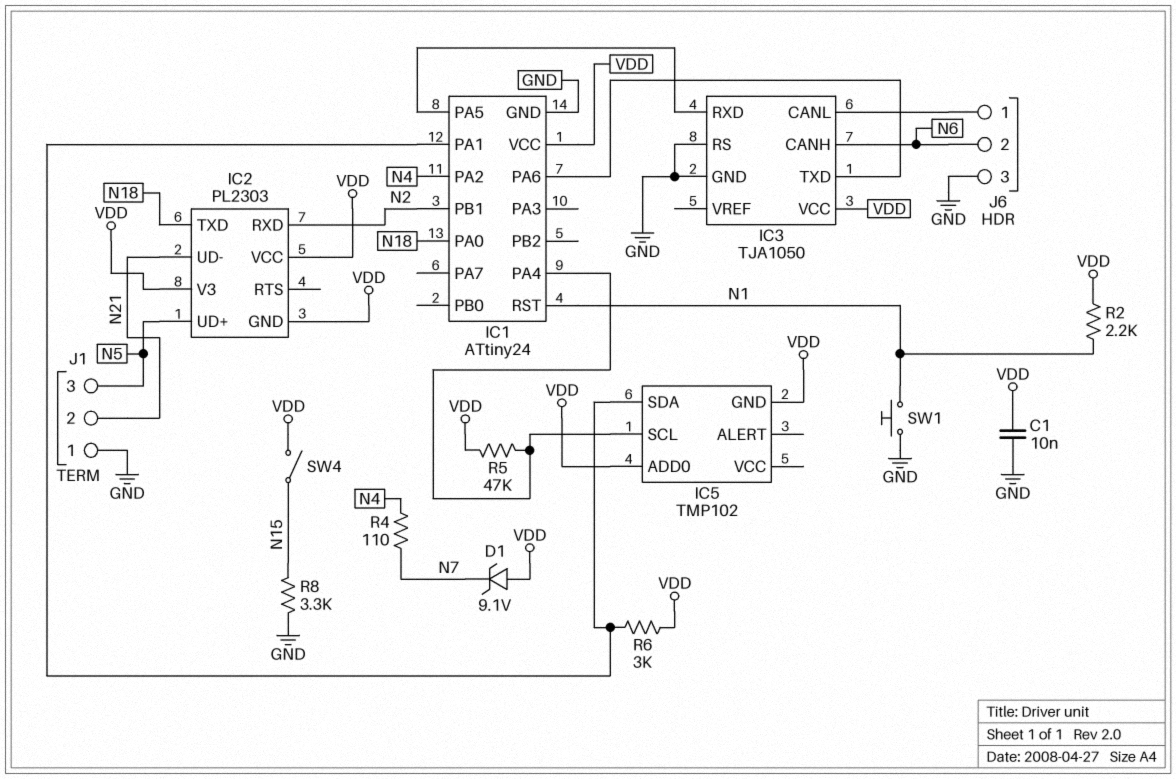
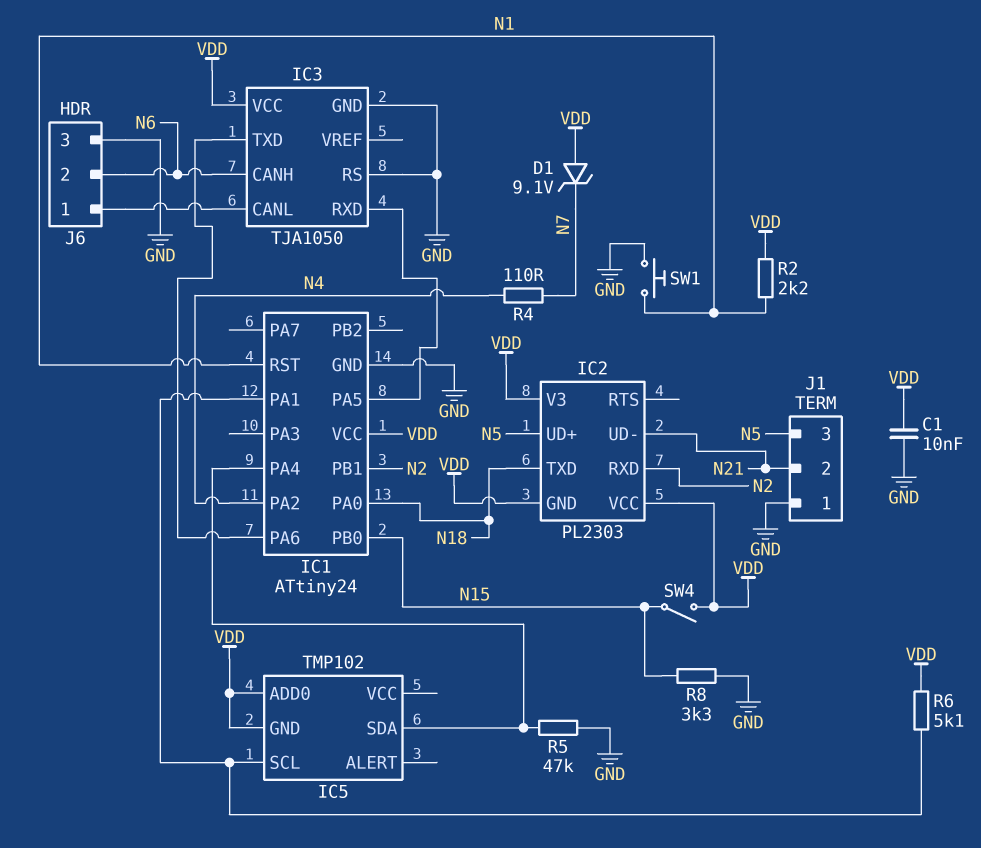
IC1 pin PB0: none -> N15
IC5 pin SCL: IC1/PA4 -> IC1/PA1
IC5 pin SDA: IC1/PA1 -> IC1/PA4
R5: 47k (IC1/PA4, VDD) -> 47k (GND, IC1/PA4)
R6: 3k (IC1/PA1, VDD) -> 5.1k (IC1/PA1, VDD)

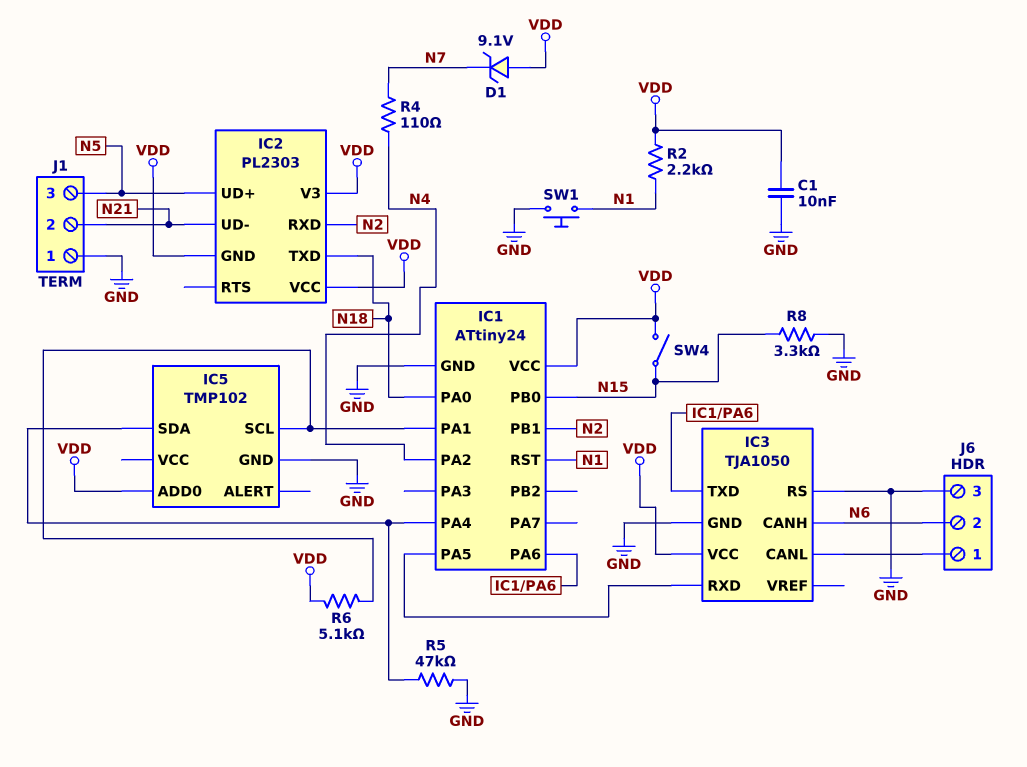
IC5 pin GND: VDD -> GND

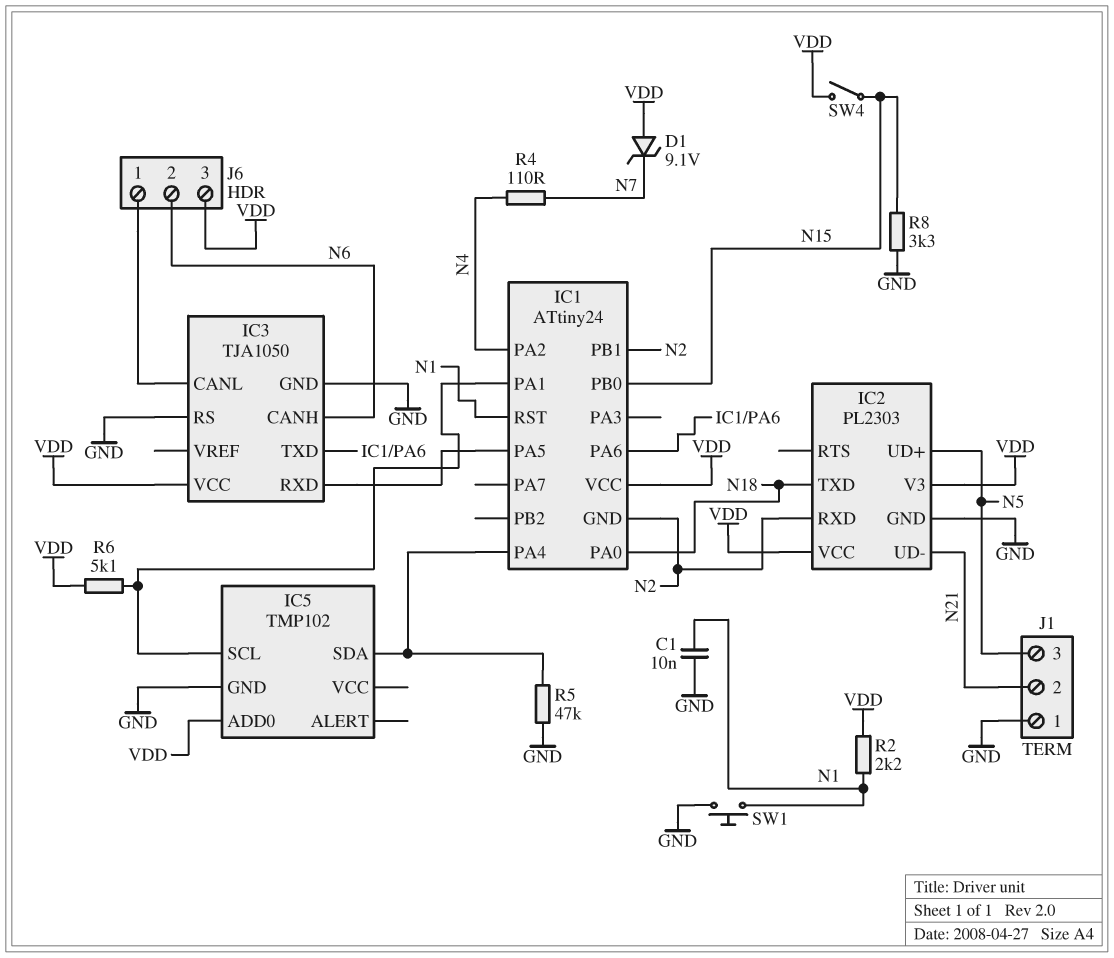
C1: 10nF (GND, VDD) -> 10nF (GND, N1)
IC1 pin GND: GND -> N2
IC2 pin GND: VDD -> GND
J6 pin 3: GND -> VDD

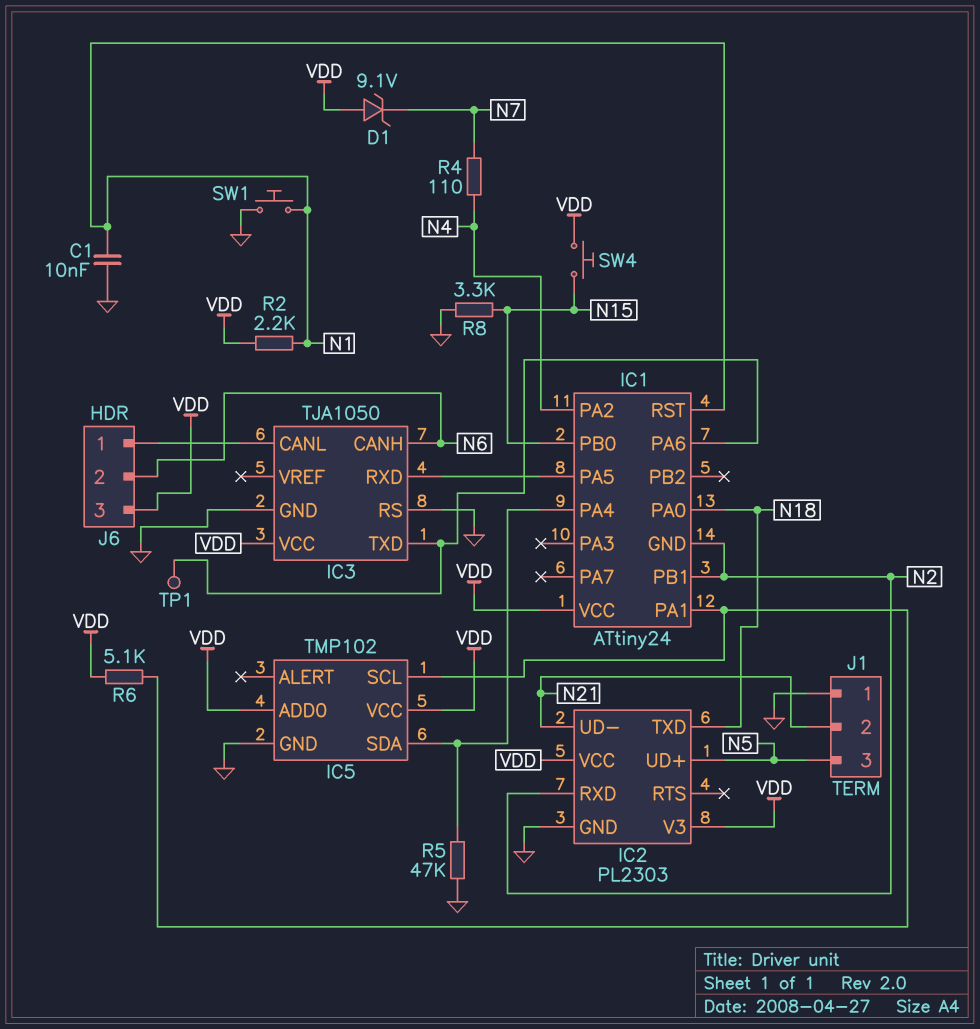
IC5 pin VCC: none -> VDD
SW4: switch (N15, VDD) -> button (N15, VDD)
TP1: none -> test point (IC1/PA6)

